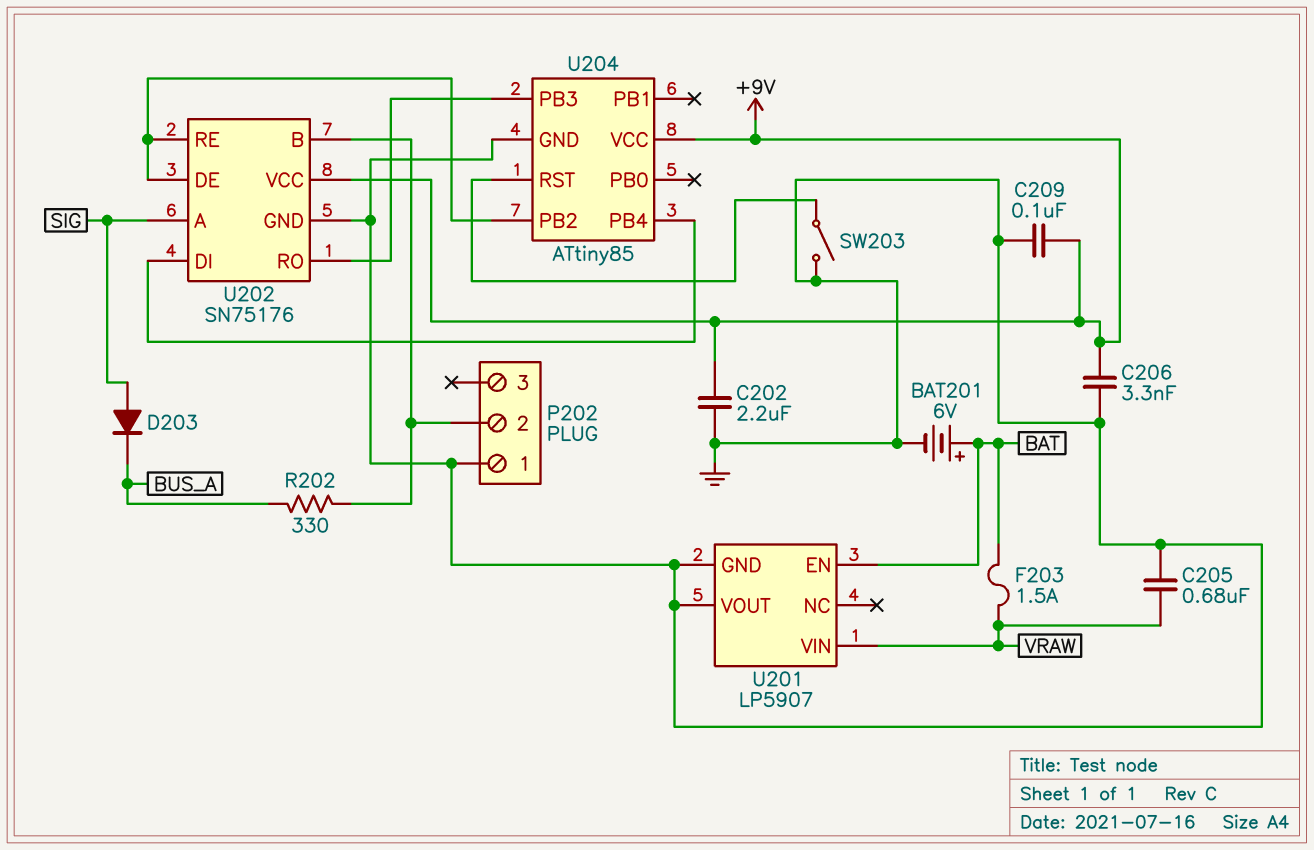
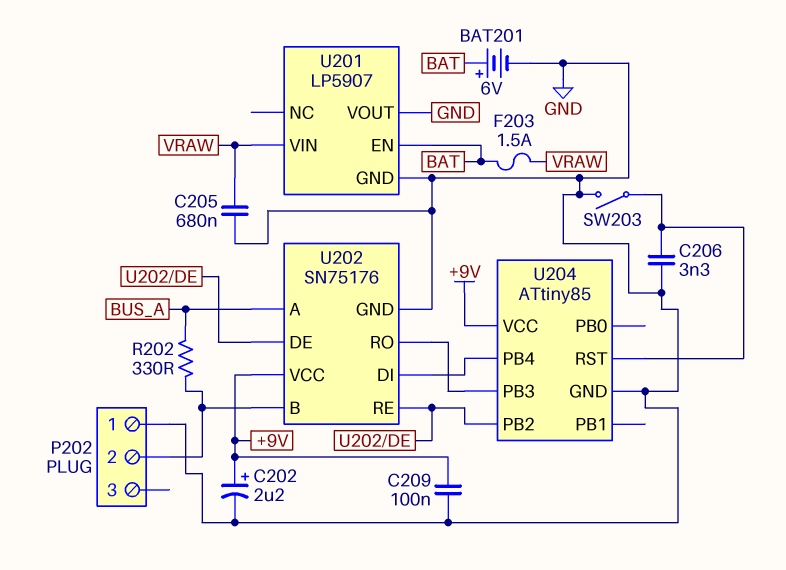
C202: 2.2uF (+9V, GND) -> 2.2uF (plus +9V, minus GND)
C206: 3.3nF (+9V, GND) -> 3.3nF (GND, U204/RST)
D203: diode (A SIG, K BUS_A) -> none
U202 pin A: SIG -> BUS_A

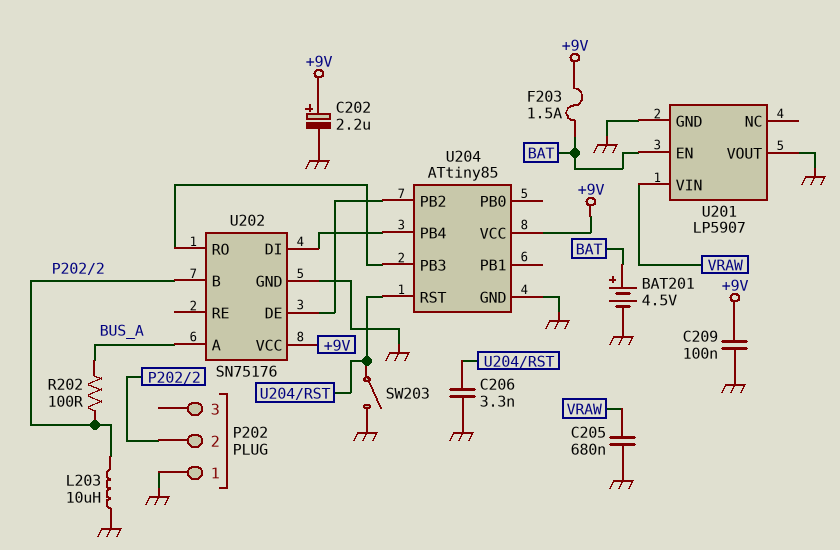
BAT201: 6V (plus BAT, minus GND) -> 4.5V (plus BAT, minus GND)
F203: 1.5A (BAT, VRAW) -> 1.5A (+9V, BAT)
L203: none -> 10uH (GND, P202/2)
R202: 330 (BUS_A, P202/2) -> 100 (BUS_A, P202/2)
U202 pin RE: U202/DE -> none

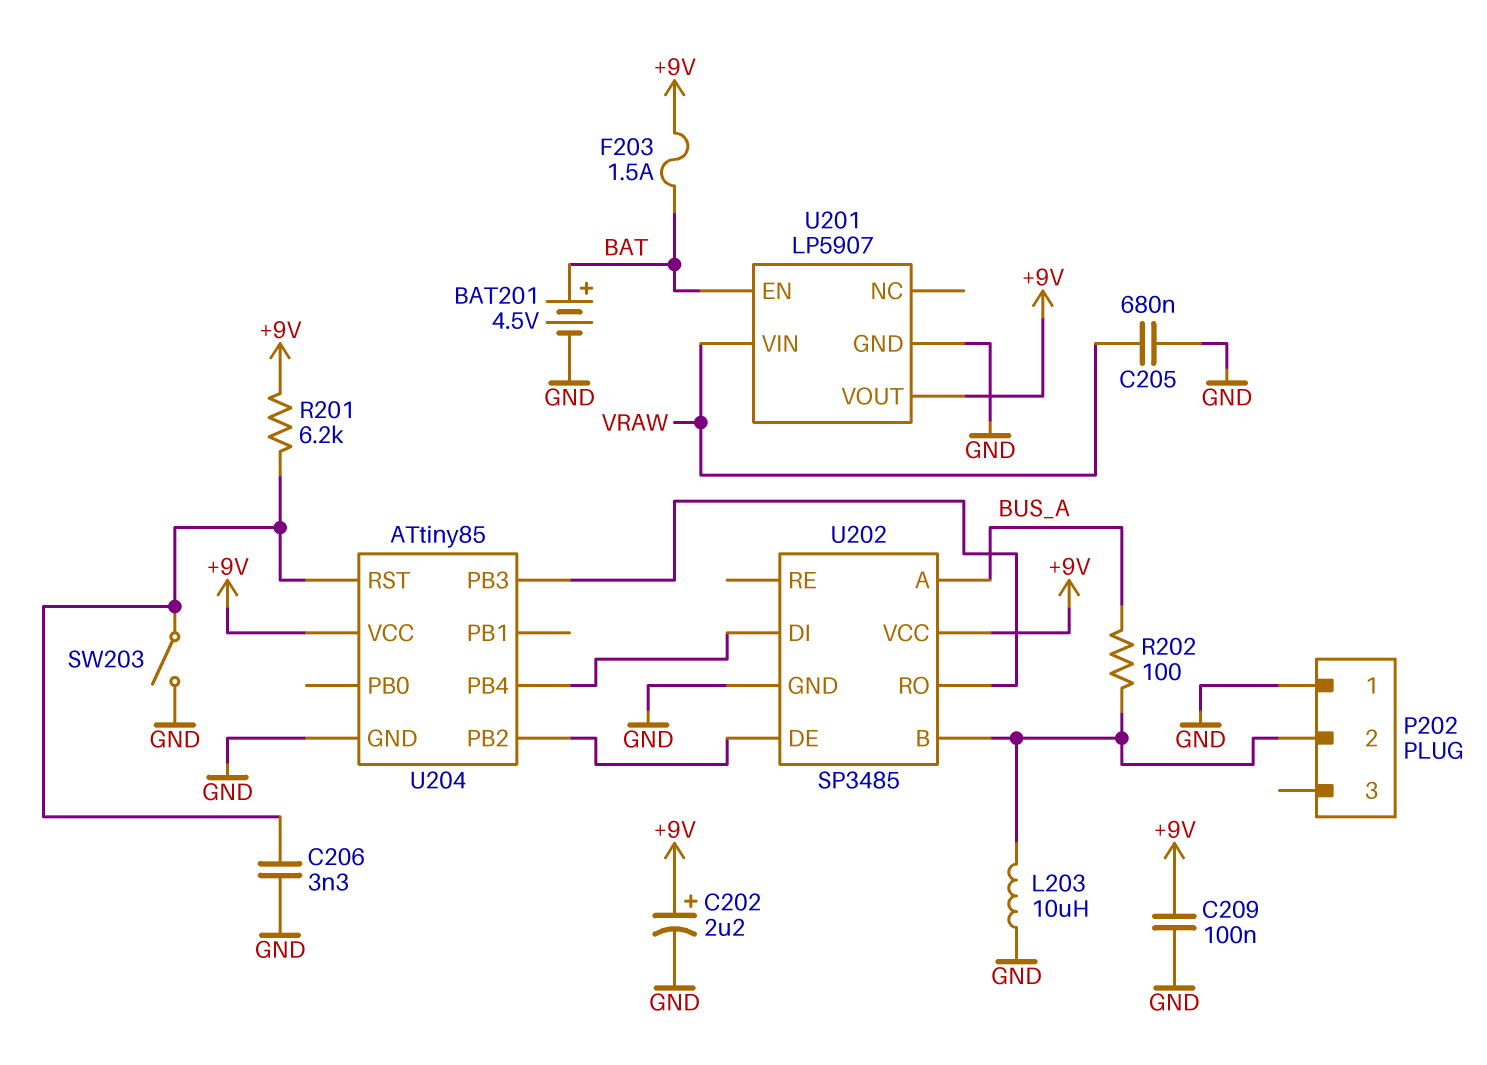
R201: none -> 6.2k (+9V, U204/RST)
U201 pin VOUT: GND -> +9V
U202: SN75176 -> SP3485

